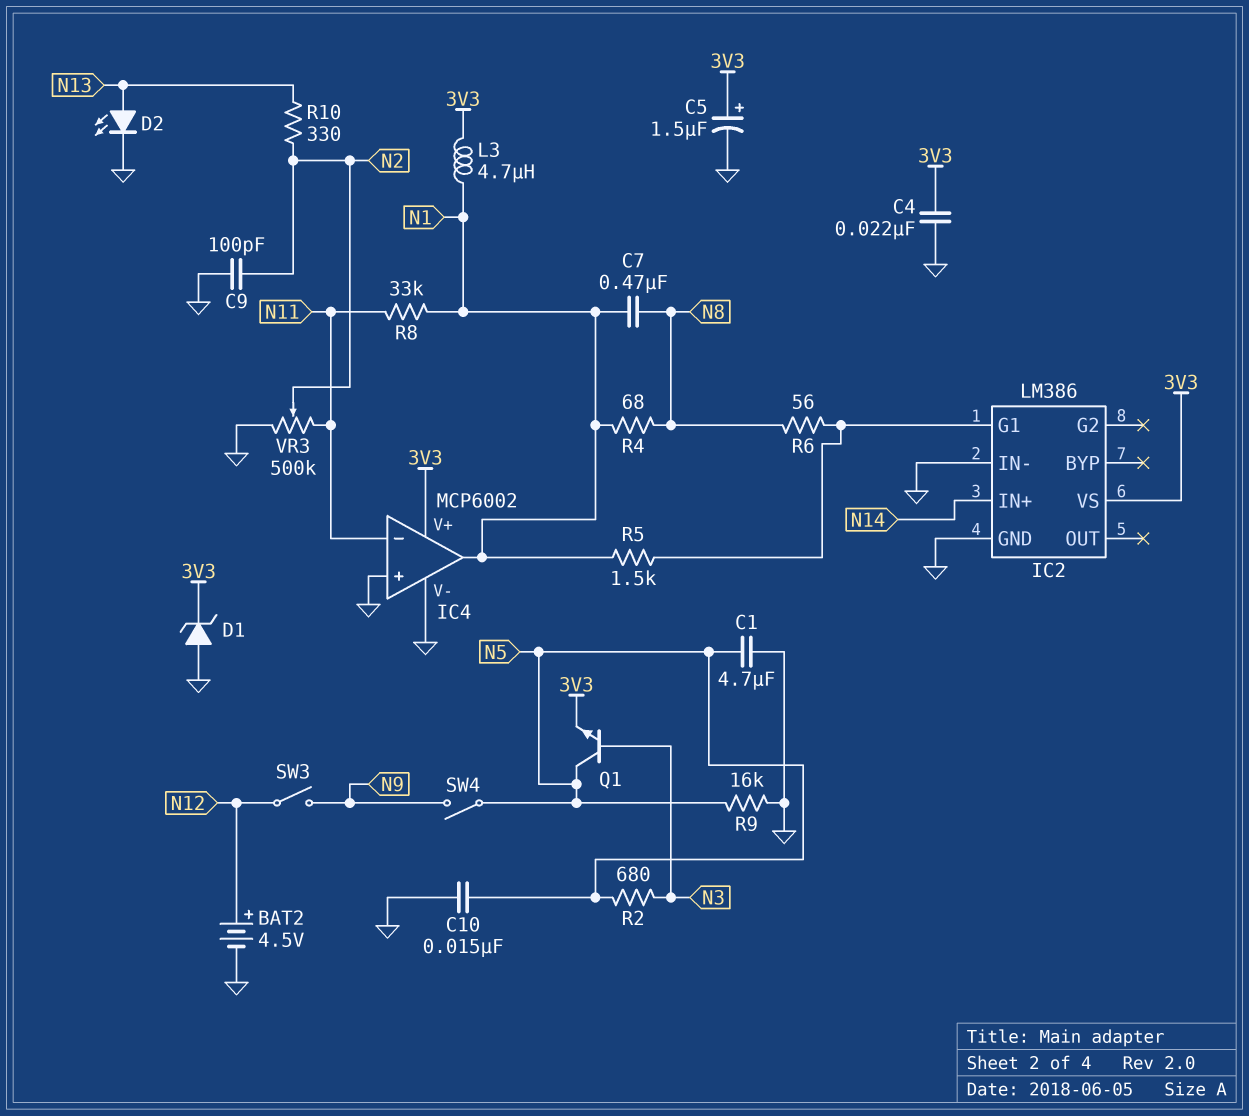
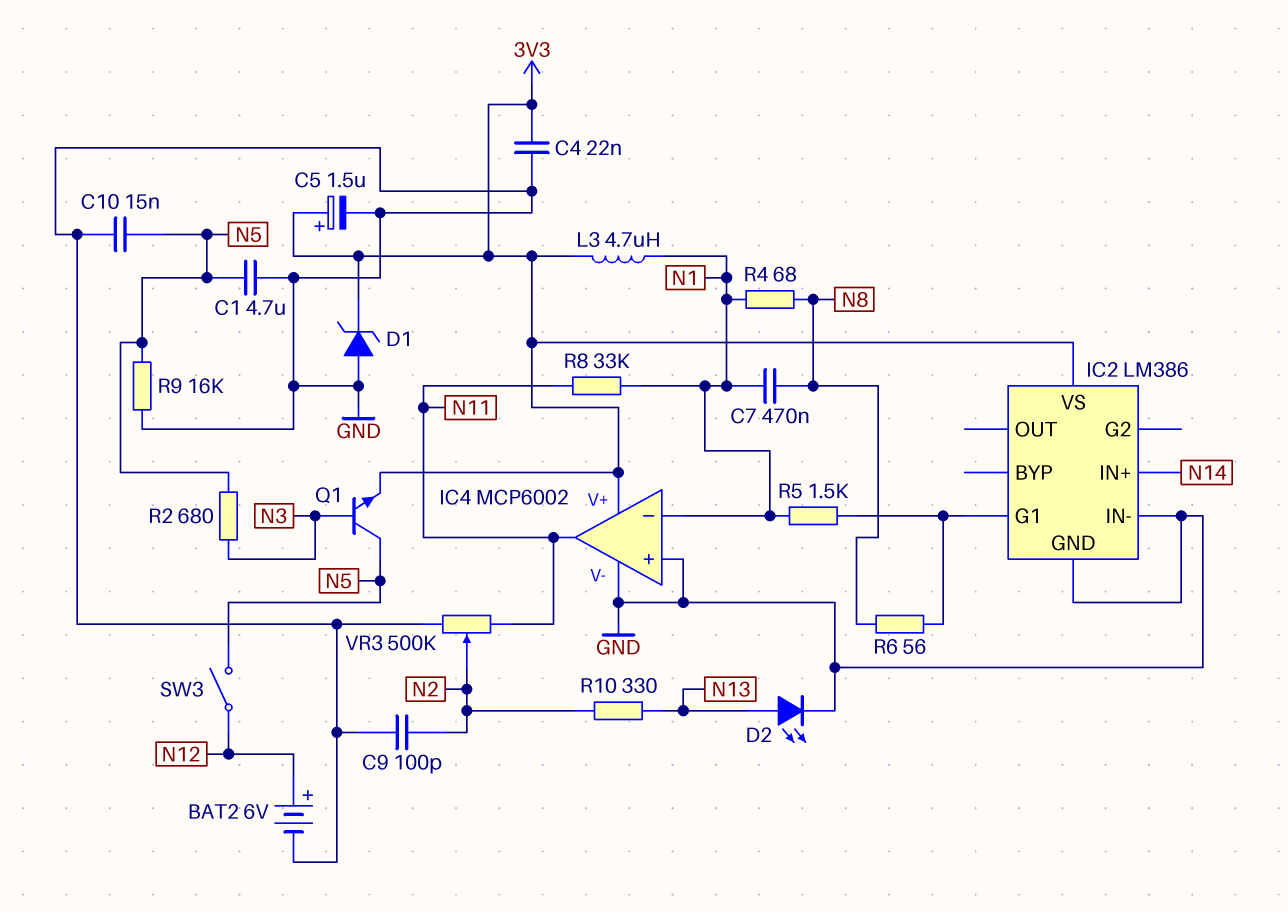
BAT2: 4.5V (plus N12, minus GND) -> 6V (plus N12, minus GND)
IC4 pin in-: N11 -> N1
IC4 pin out: N1 -> N11
SW3: switch (N9, N12) -> switch (N5, N12)
SW4: switch (N5, N9) -> none

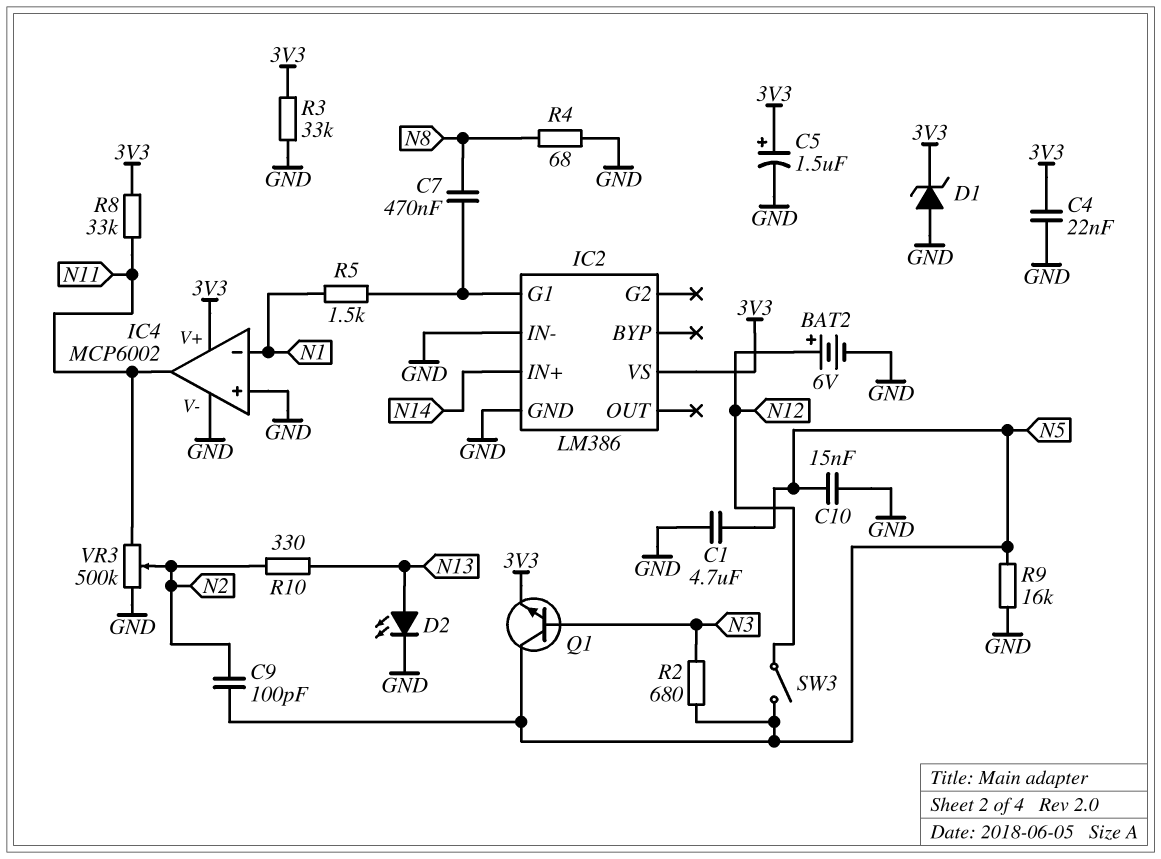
C7: 470nF (N1, N8) -> 470nF (IC2/G1, N8)
C9: 100pF (GND, N2) -> 100pF (N2, N5)
L3: 4.7uH (3V3, N1) -> none
R3: none -> 33k (3V3, GND)
R4: 68 (N1, N8) -> 68 (GND, N8)
R6: 56 (IC2/G1, N8) -> none
R8: 33k (N1, N11) -> 33k (3V3, N11)

